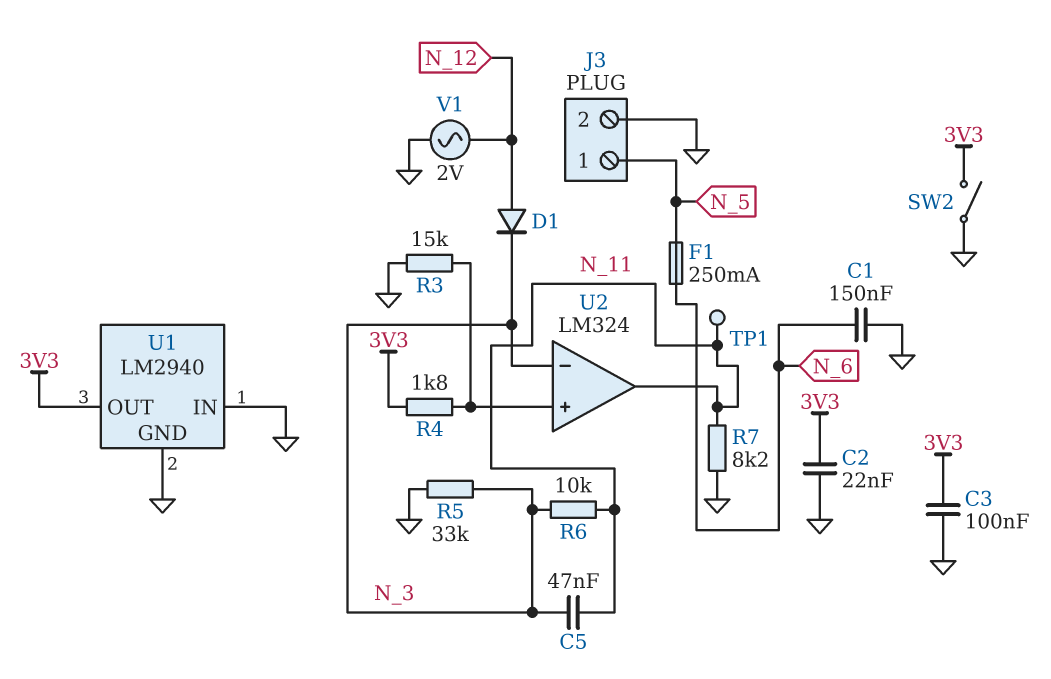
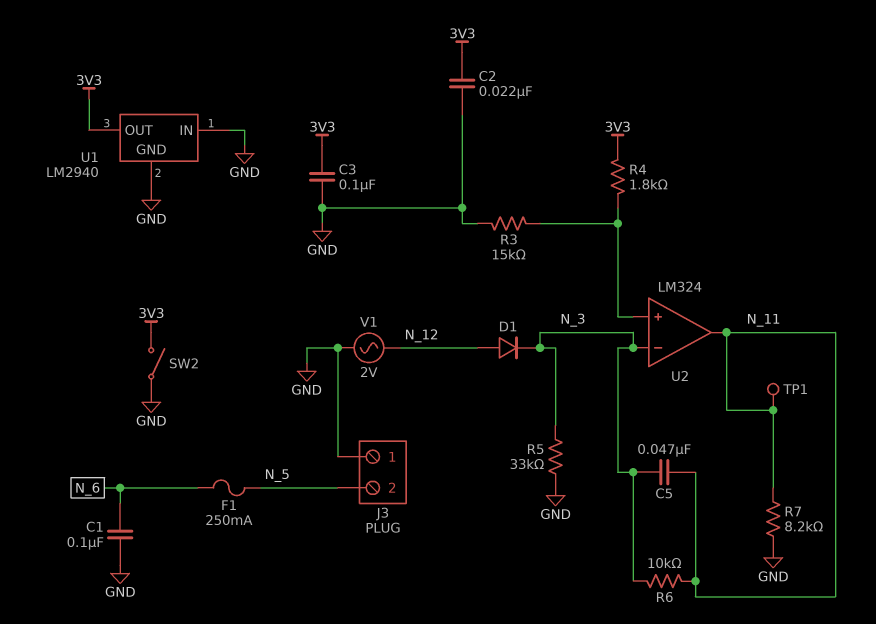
C1: 150nF (GND, N_6) -> 100nF (GND, N_6)
J3 pin 1: N_5 -> GND
J3 pin 2: GND -> N_5

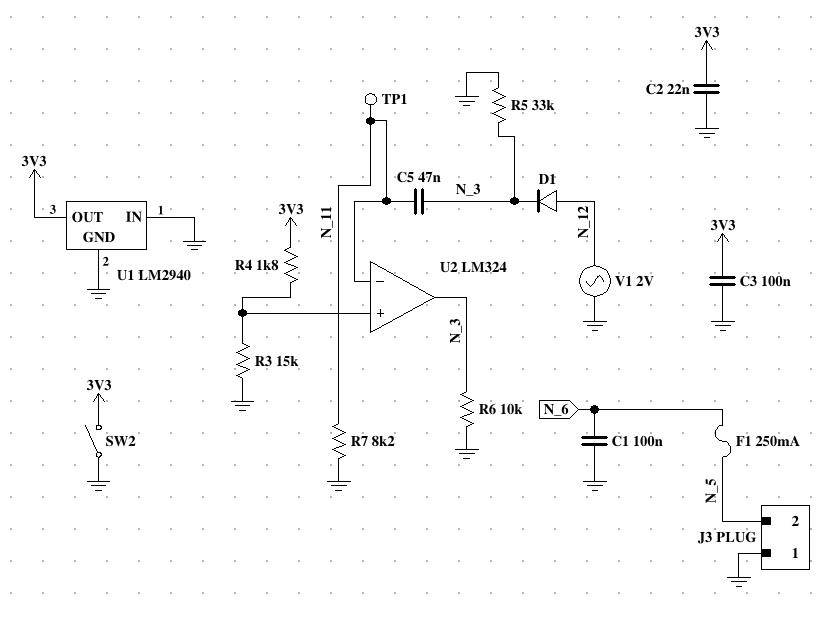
R6: 10k (N_3, N_11) -> 10k (GND, N_3)
U2 pin in-: N_3 -> N_11
U2 pin out: N_11 -> N_3

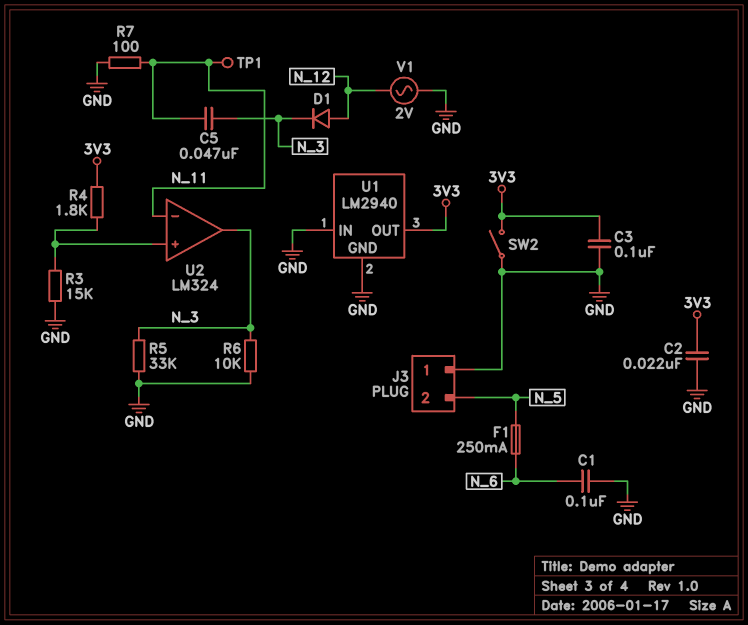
R7: 8.2k (GND, N_11) -> 100 (GND, N_11)

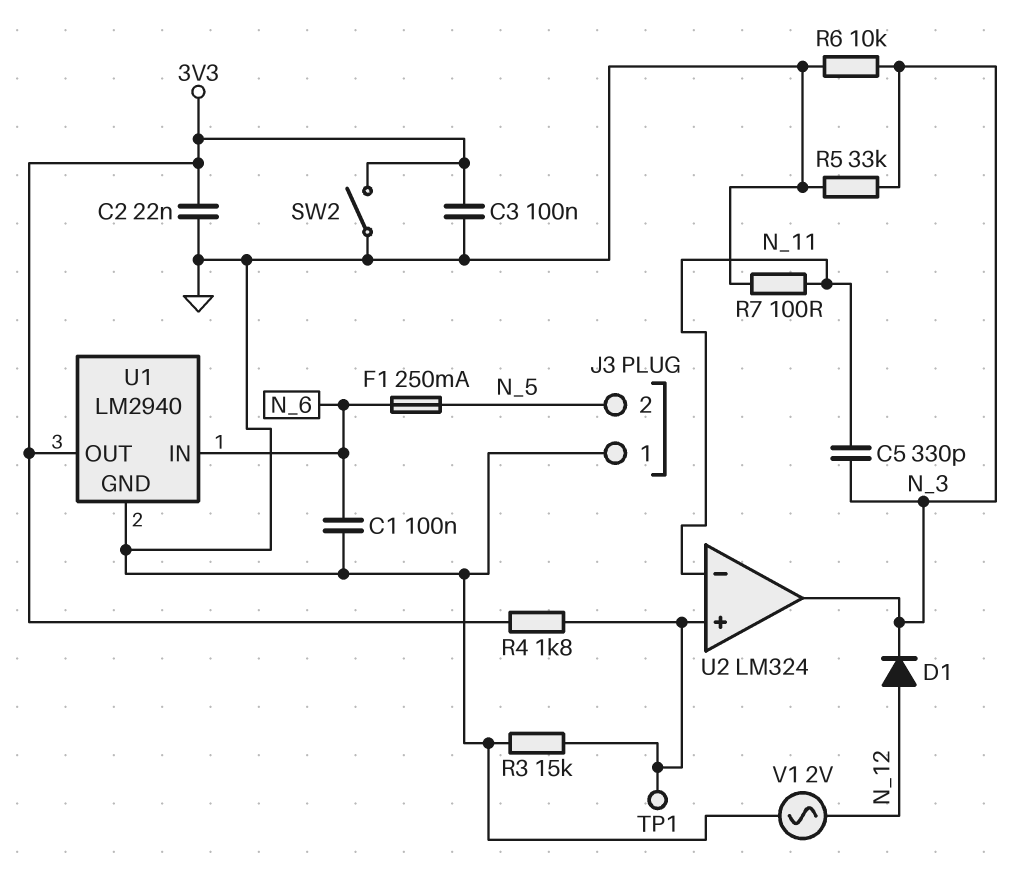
C5: 47nF (N_3, N_11) -> 330pF (N_3, N_11)
TP1: test point (N_11) -> test point (U2/in+)
U1 pin IN: GND -> N_6

